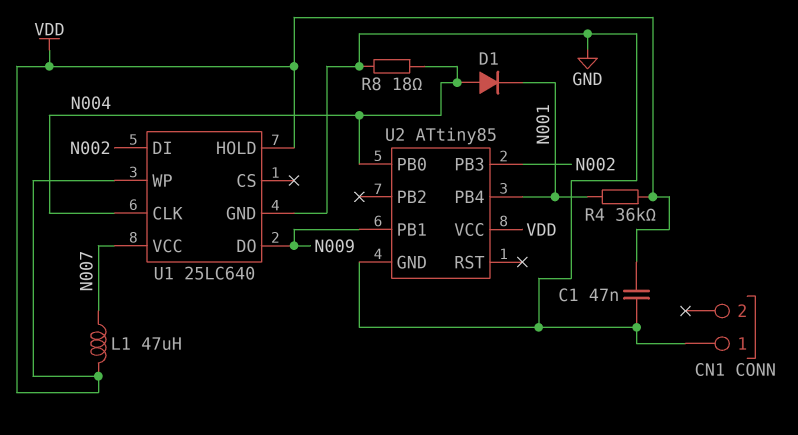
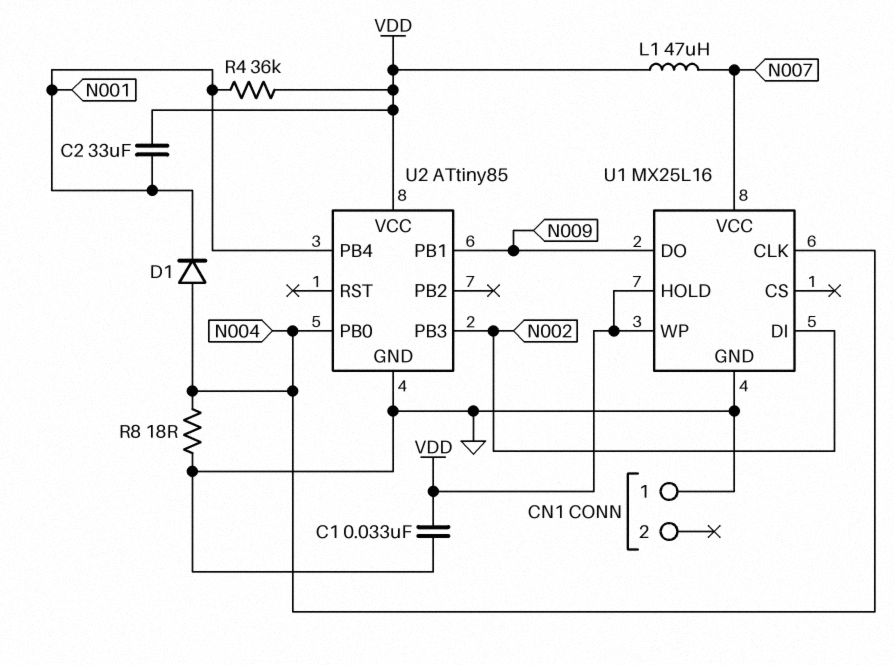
C1: 47nF (GND, VDD) -> 33nF (GND, VDD)
C2: none -> 33uF (N001, VDD)
U1: 25LC640 -> MX25L16

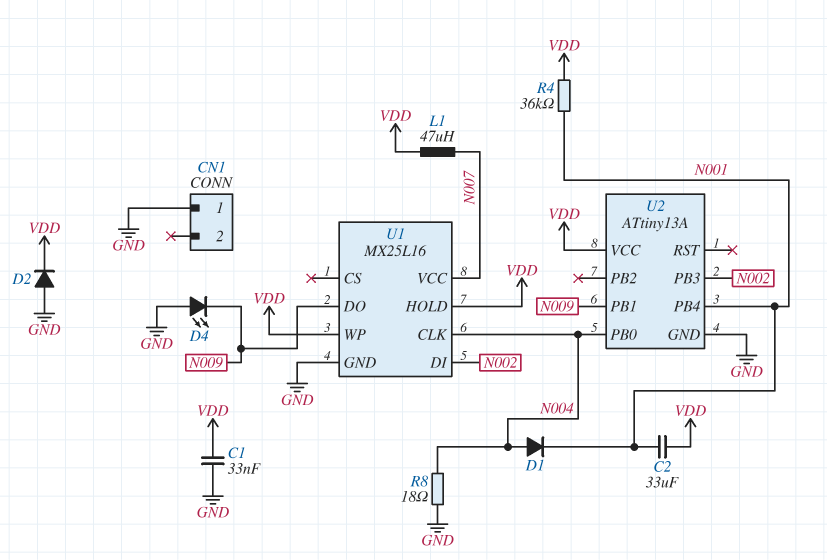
D2: none -> diode (A GND, K VDD)
D4: none -> LED (A GND, K N009)
U2: ATtiny85 -> ATtiny13A

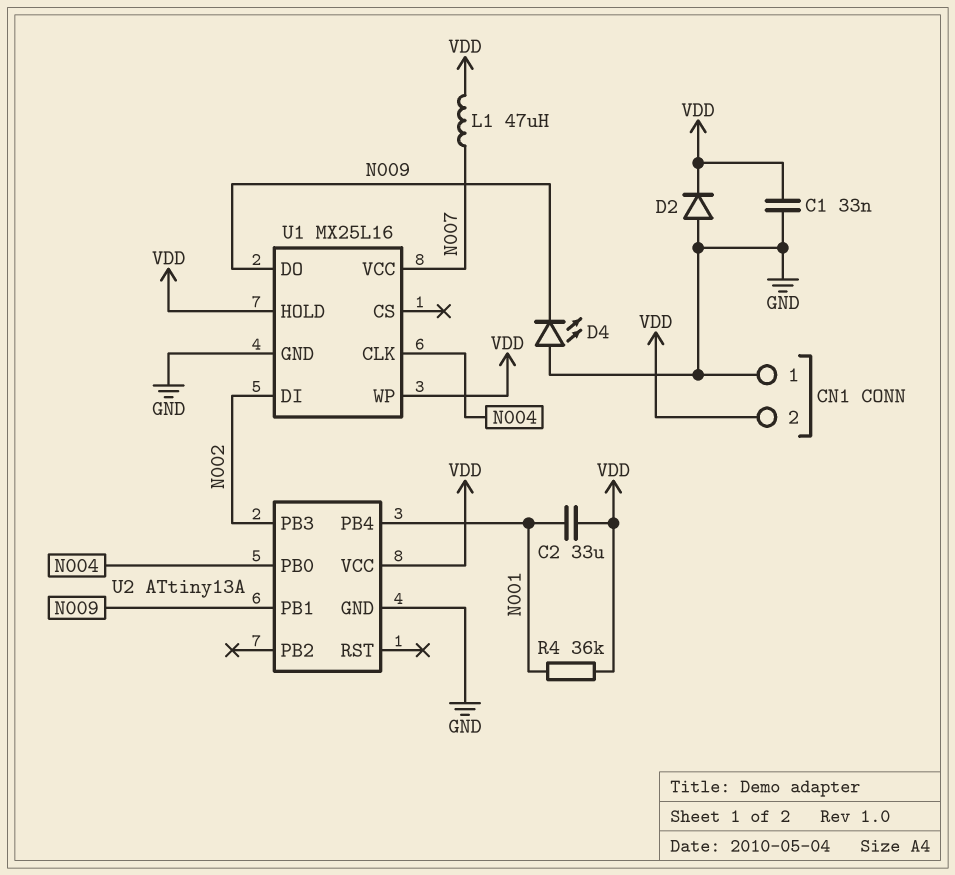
CN1 pin 2: none -> VDD
D1: diode (A N004, K N001) -> none
R8: 18 (GND, N004) -> none

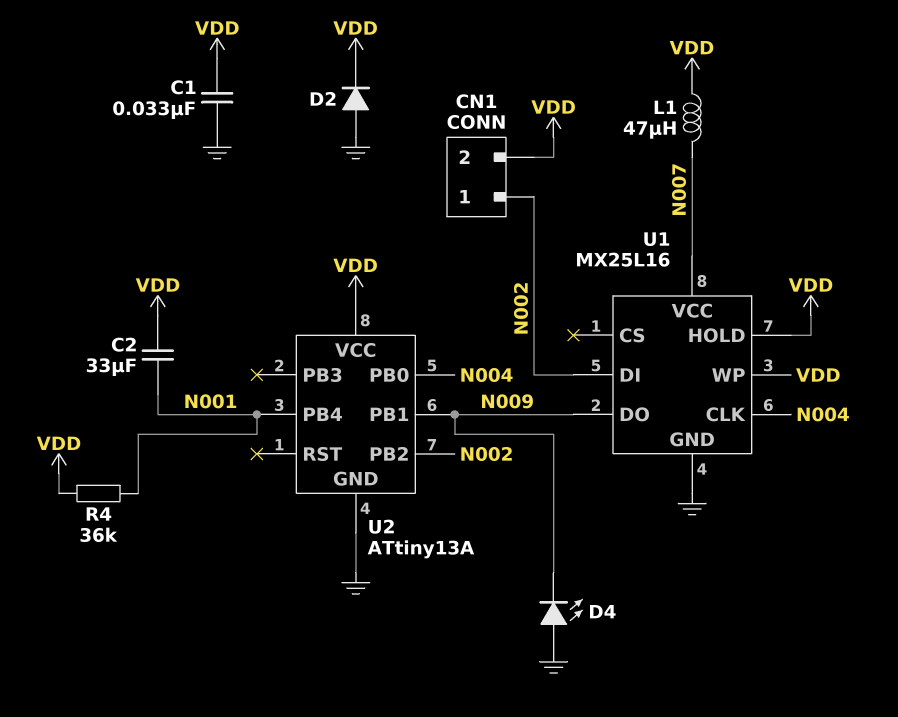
CN1 pin 1: GND -> N002
U2 pin PB2: none -> N002
U2 pin PB3: N002 -> none

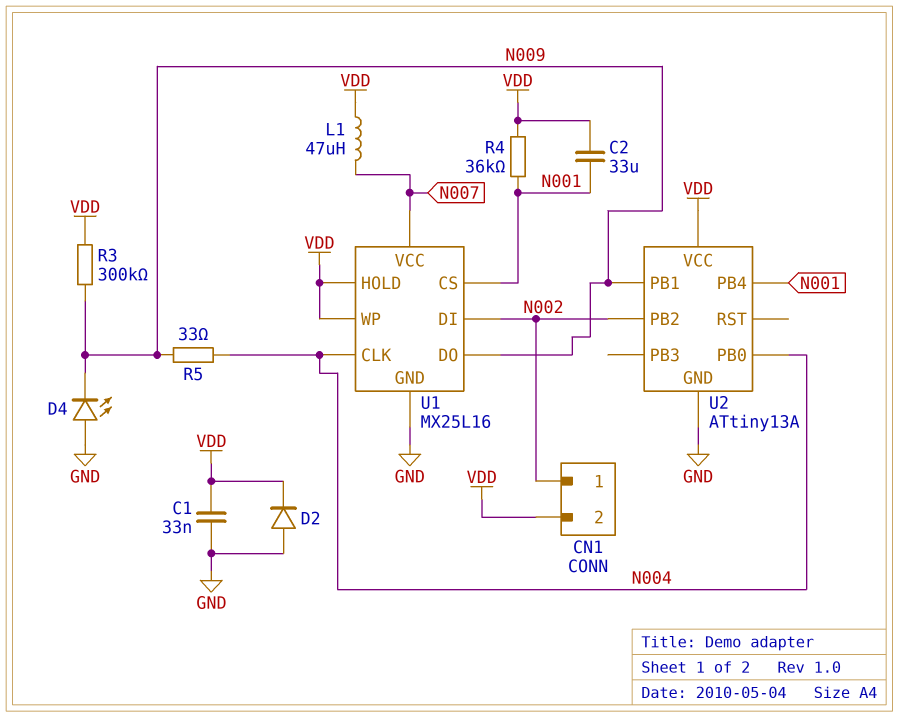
R3: none -> 300k (N009, VDD)
R5: none -> 33 (N004, N009)
U1 pin CS: none -> N001

